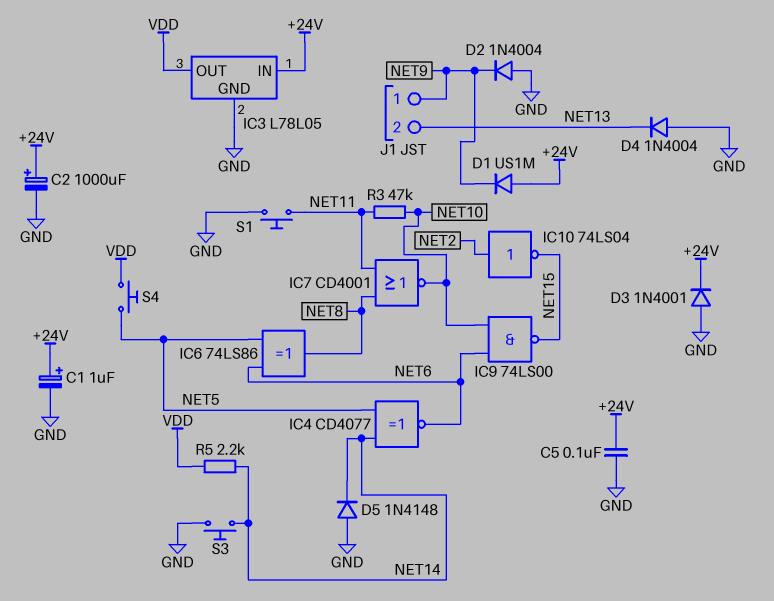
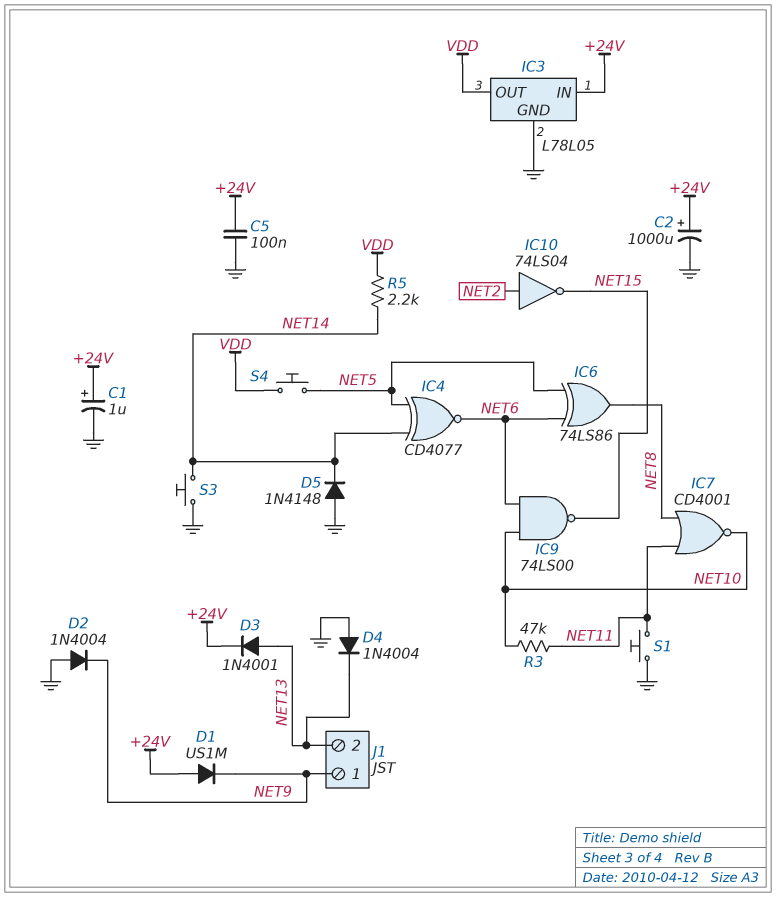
D3: diode 1N4001 (A GND, K +24V) -> diode 1N4001 (A NET13, K +24V)

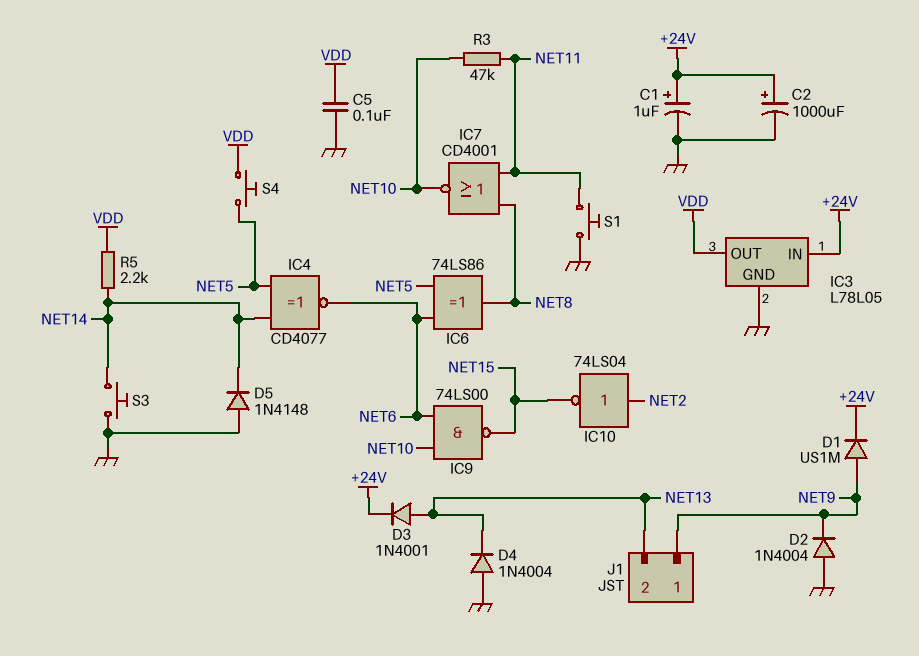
C5: 100nF (+24V, GND) -> 100nF (GND, VDD)
D1: diode US1M (A +24V, K NET9) -> diode US1M (A NET9, K +24V)

